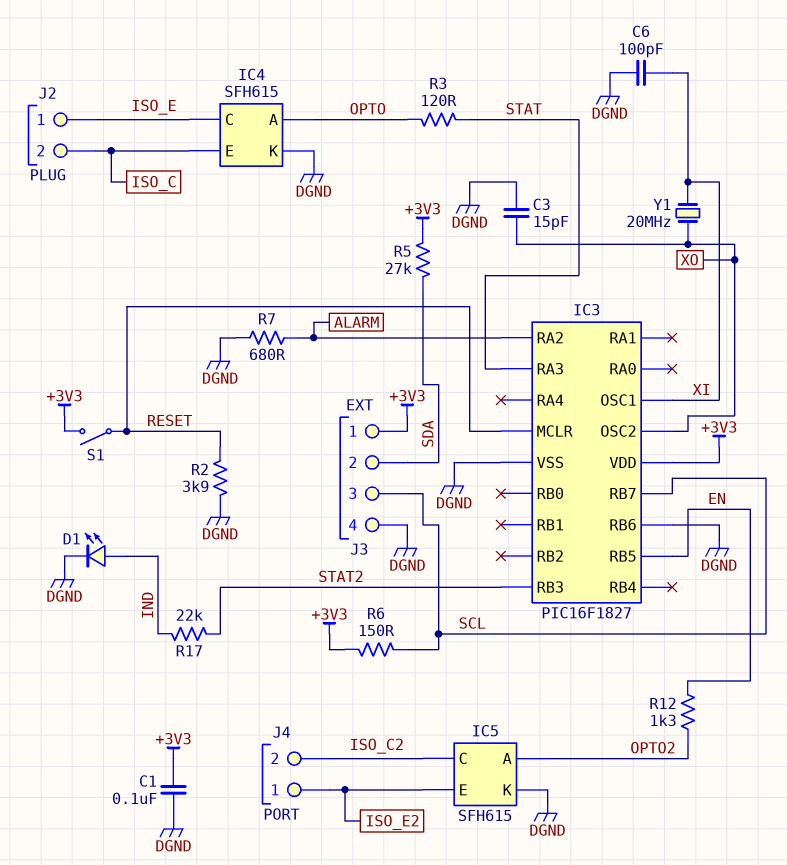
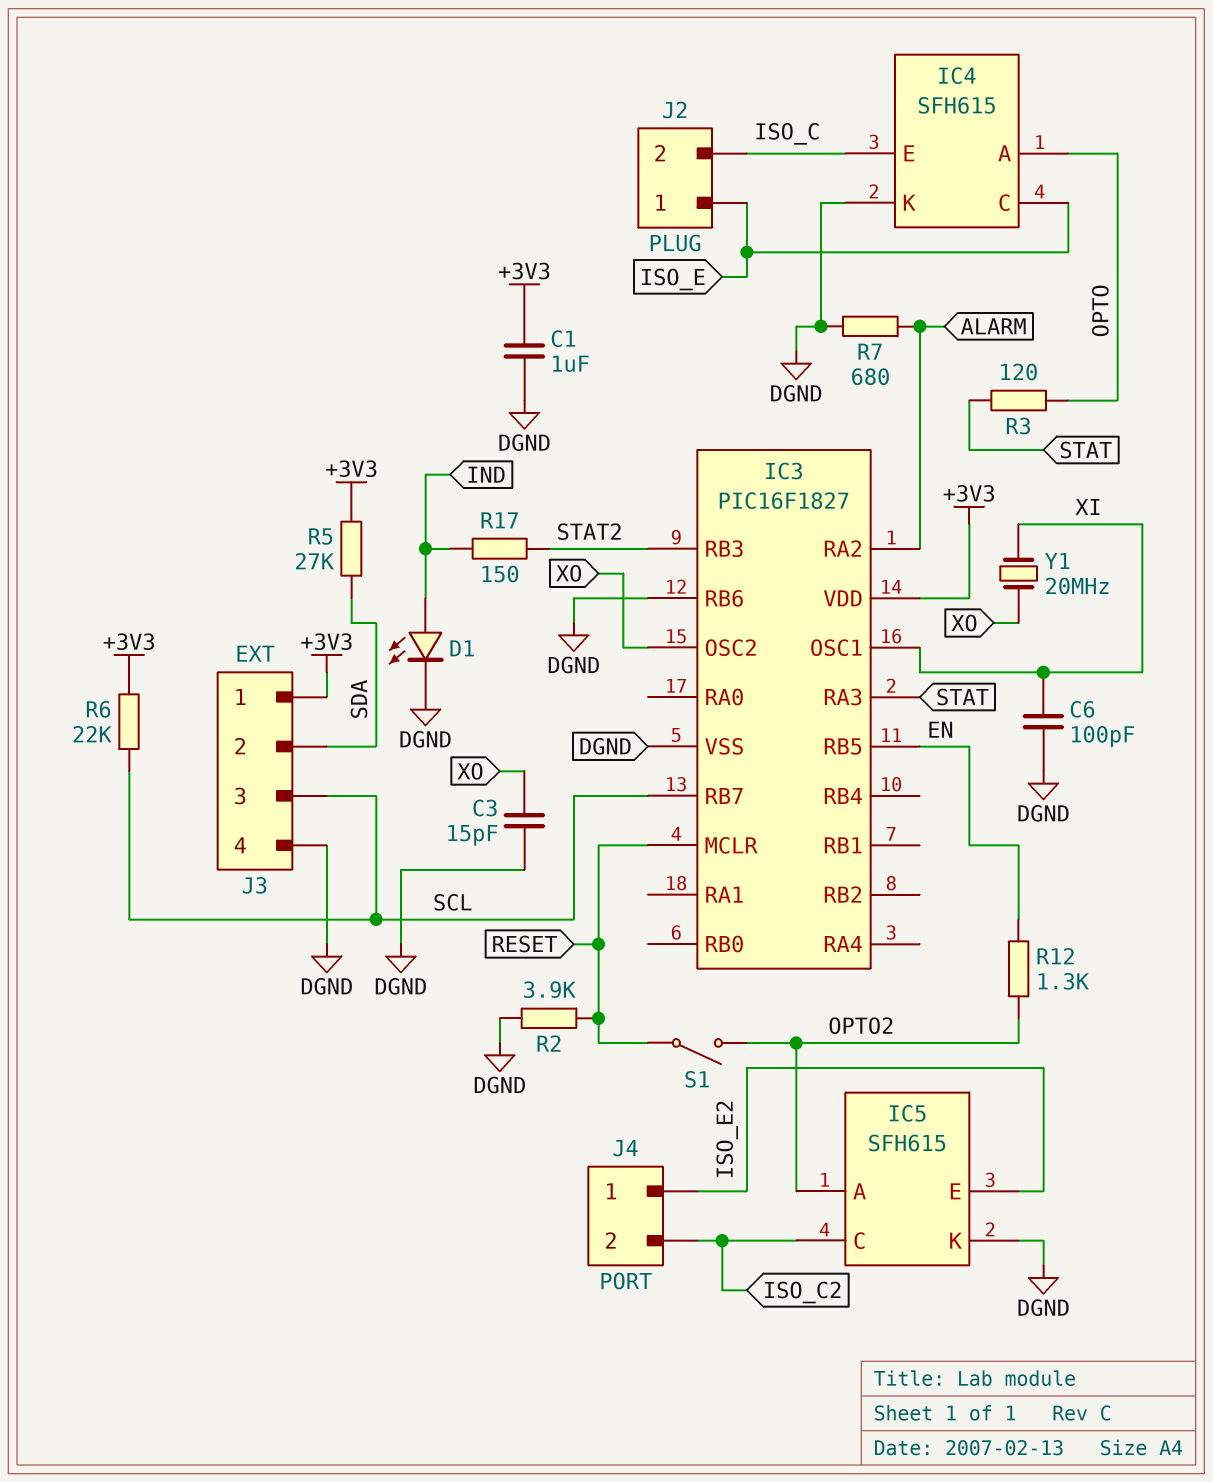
C1: 100nF (+3V3, DGND) -> 1uF (+3V3, DGND)
R6: 150 (+3V3, SCL) -> 22k (+3V3, SCL)
R17: 22k (IND, STAT2) -> 150 (IND, STAT2)
S1: switch (+3V3, RESET) -> switch (OPTO2, RESET)

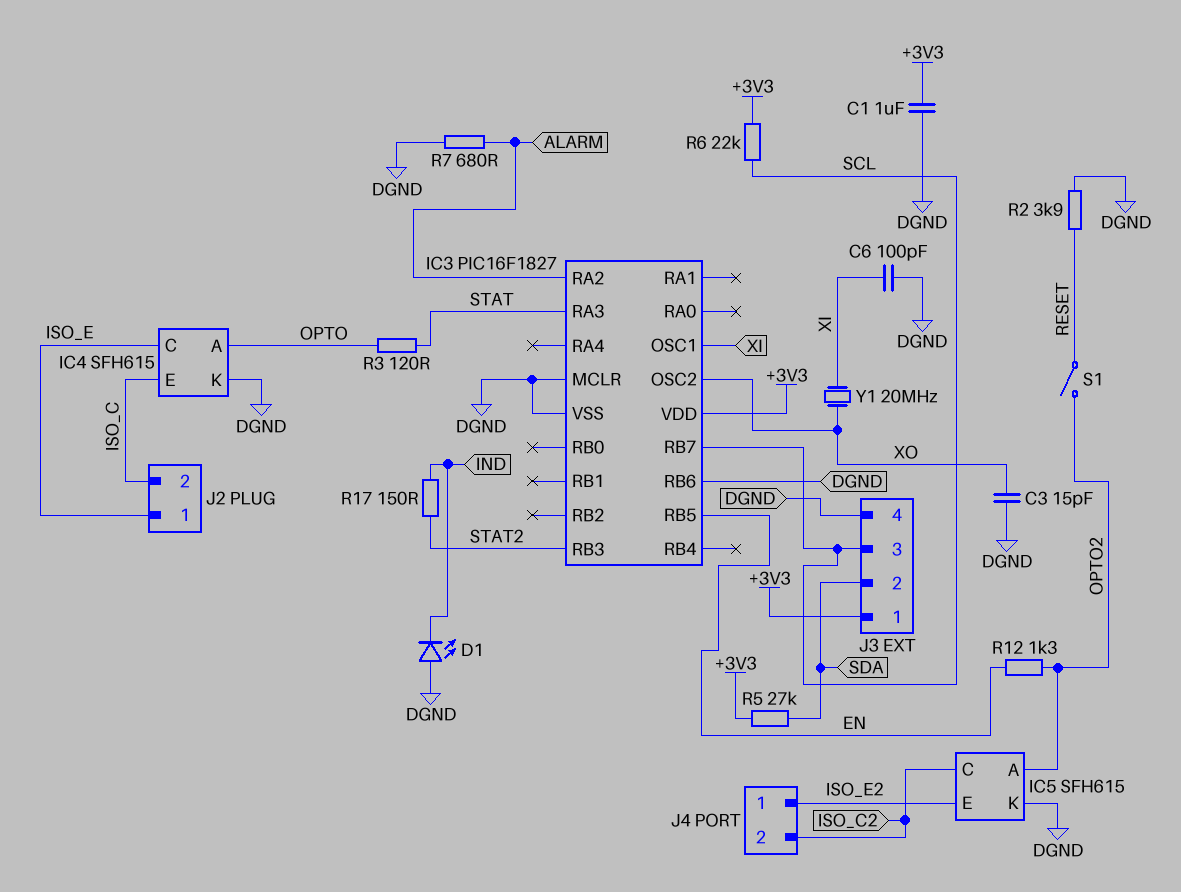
D1: LED (A IND, K DGND) -> LED (A DGND, K IND)
IC3 pin MCLR: RESET -> DGND

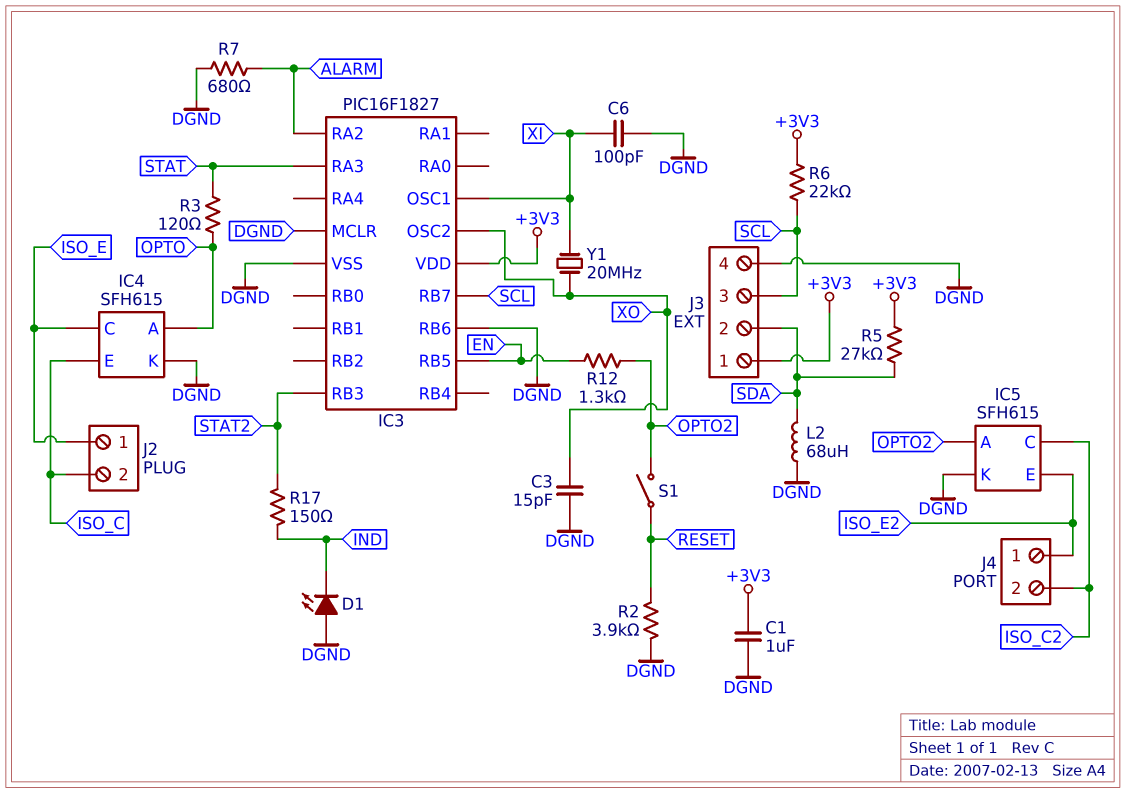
L2: none -> 68uH (DGND, SDA)

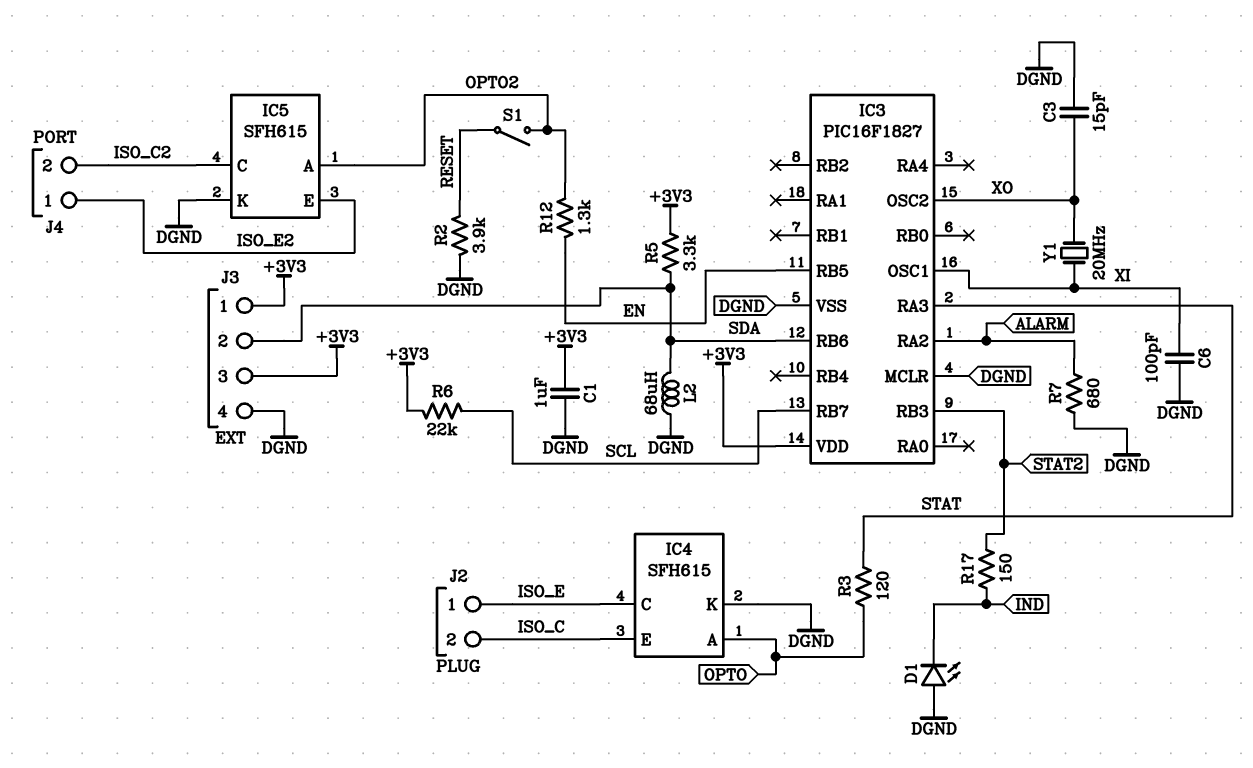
IC3 pin RB6: DGND -> SDA
J3 pin 3: SCL -> +3V3
R5: 27k (+3V3, SDA) -> 3.3k (+3V3, SDA)

